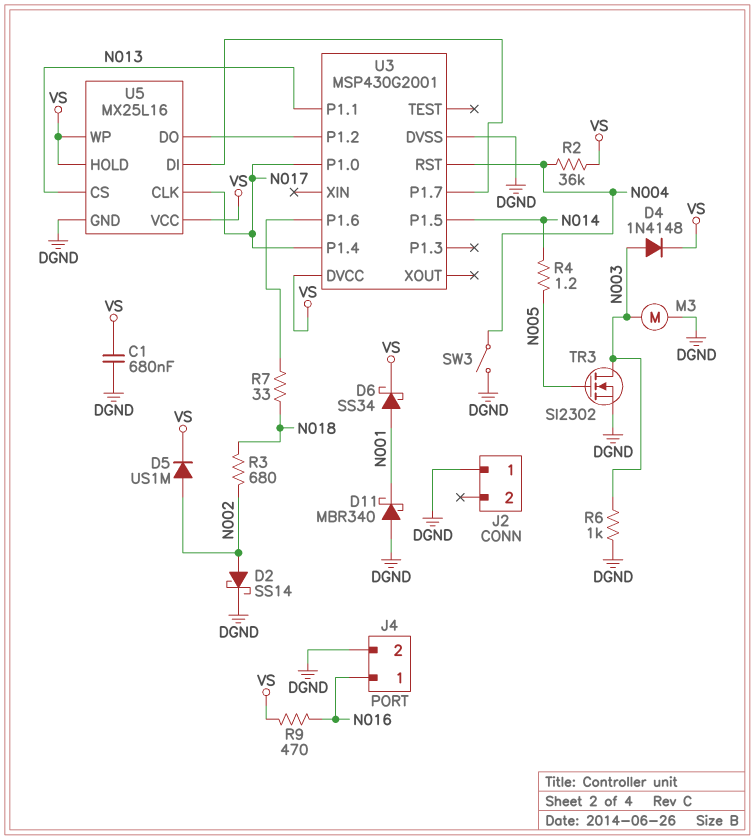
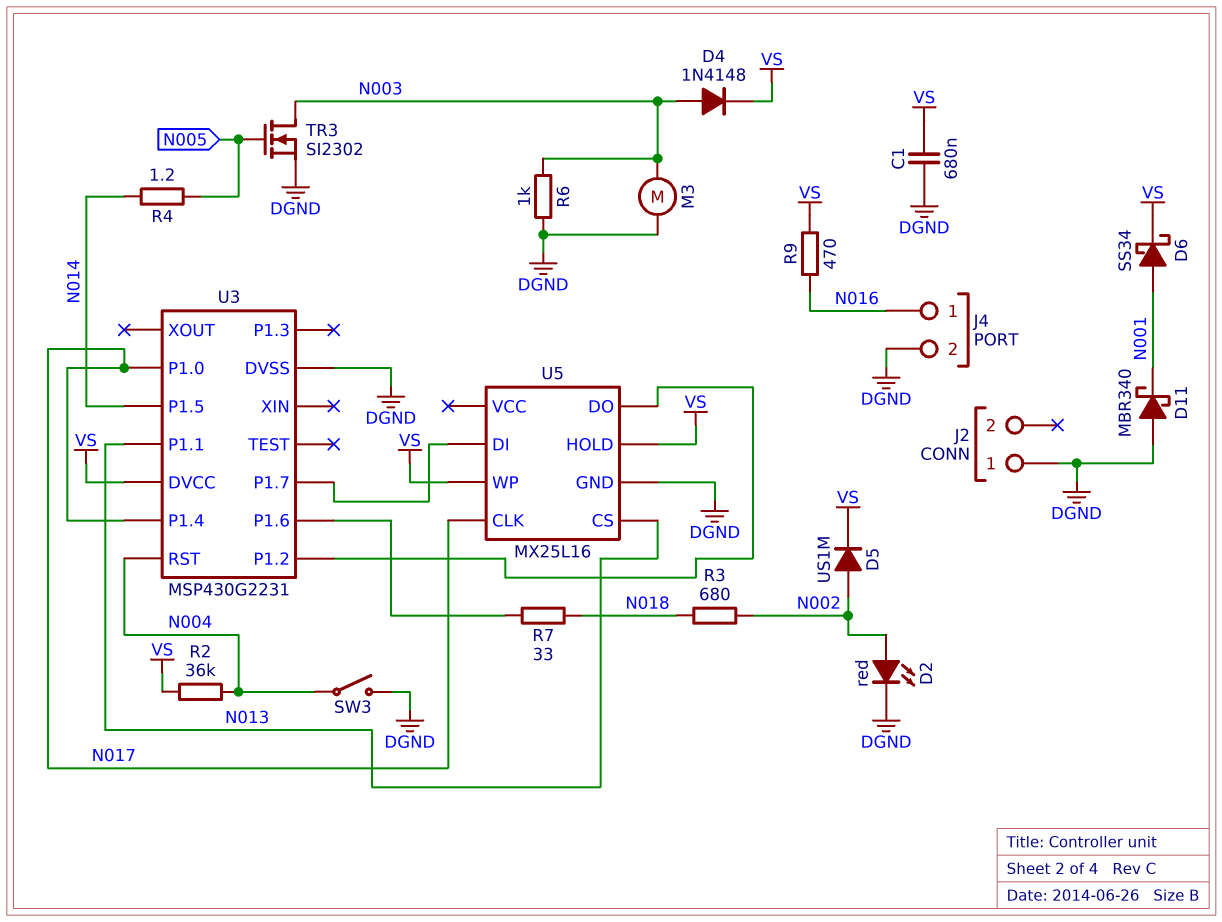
D2: schottky SS14 (A N002, K DGND) -> LED red (A N002, K DGND)
U3: MSP430G2001 -> MSP430G2231
U5 pin VCC: VS -> none

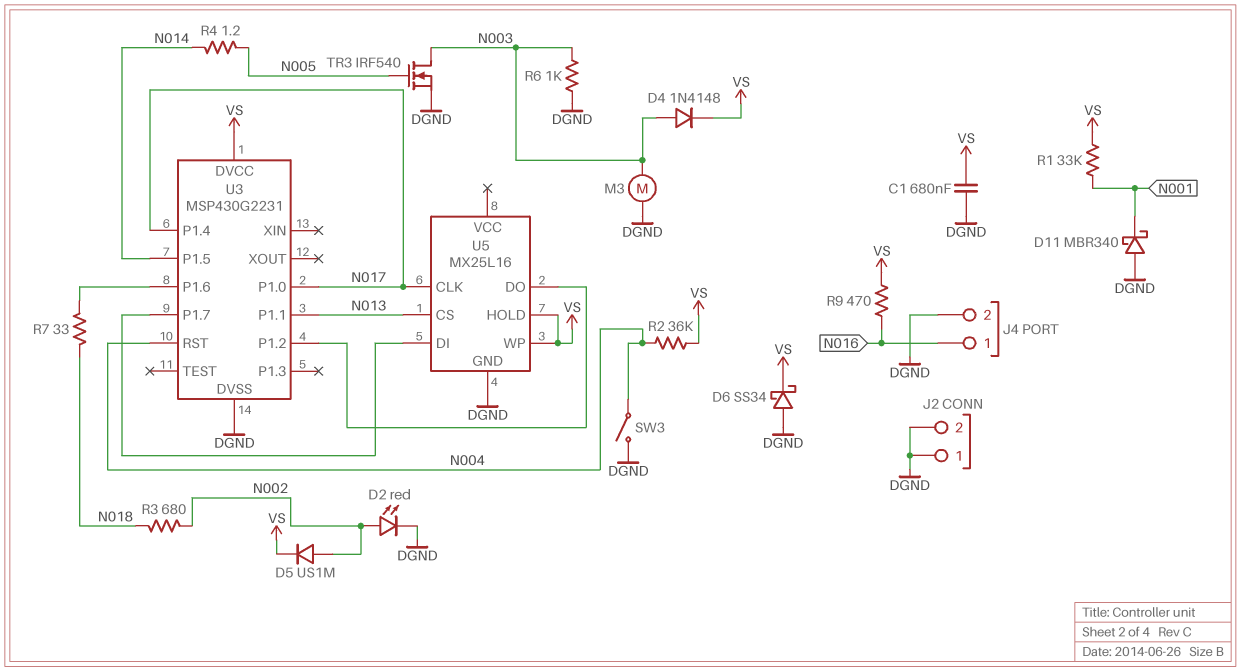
D6: schottky SS34 (A N001, K VS) -> schottky SS34 (A DGND, K VS)
J2 pin 2: none -> DGND
R1: none -> 33k (N001, VS)
TR3: NMOS SI2302 (G N005, D N003, S DGND) -> NMOS IRF540 (G N005, D N003, S DGND)

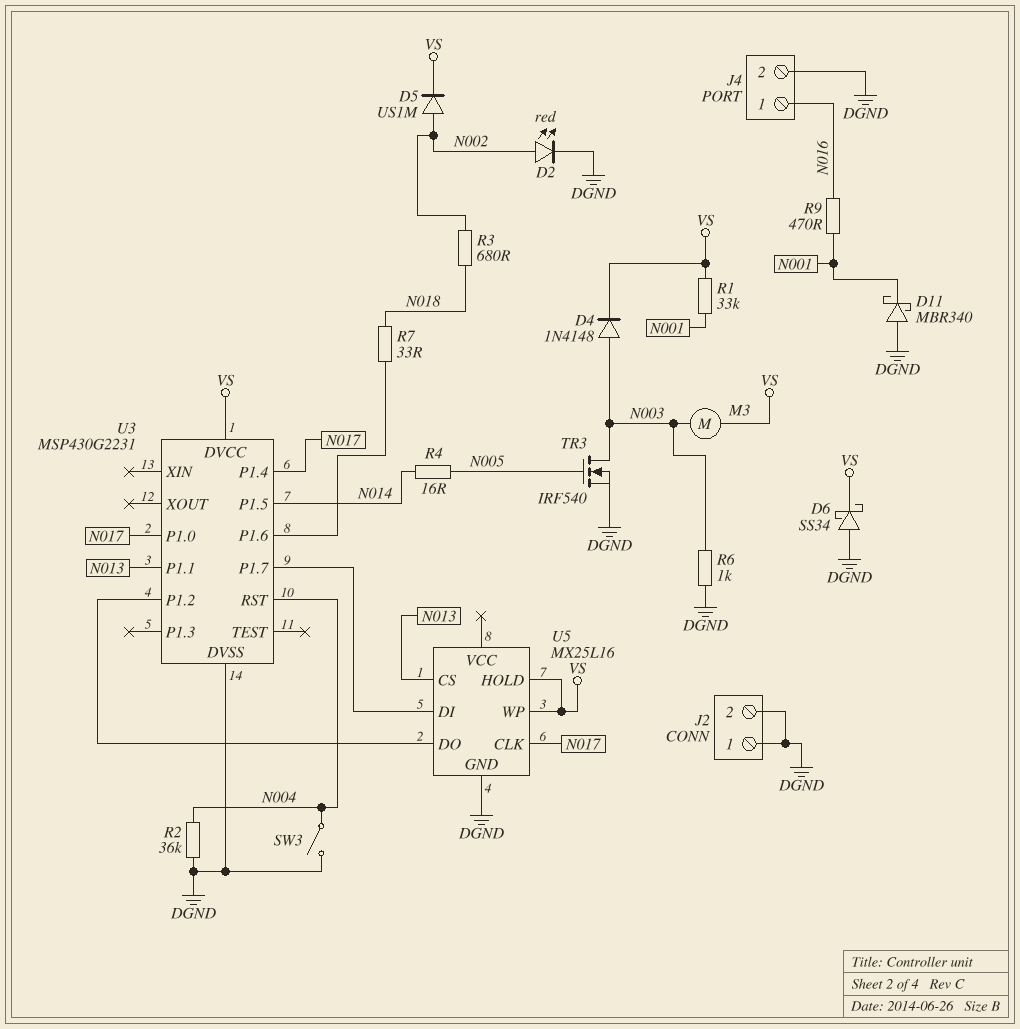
C1: 680nF (DGND, VS) -> none
M3: motor (DGND, N003) -> motor (N003, VS)
R2: 36k (N004, VS) -> 36k (DGND, N004)
R4: 1.2 (N005, N014) -> 16 (N005, N014)
R9: 470 (N016, VS) -> 470 (N001, N016)

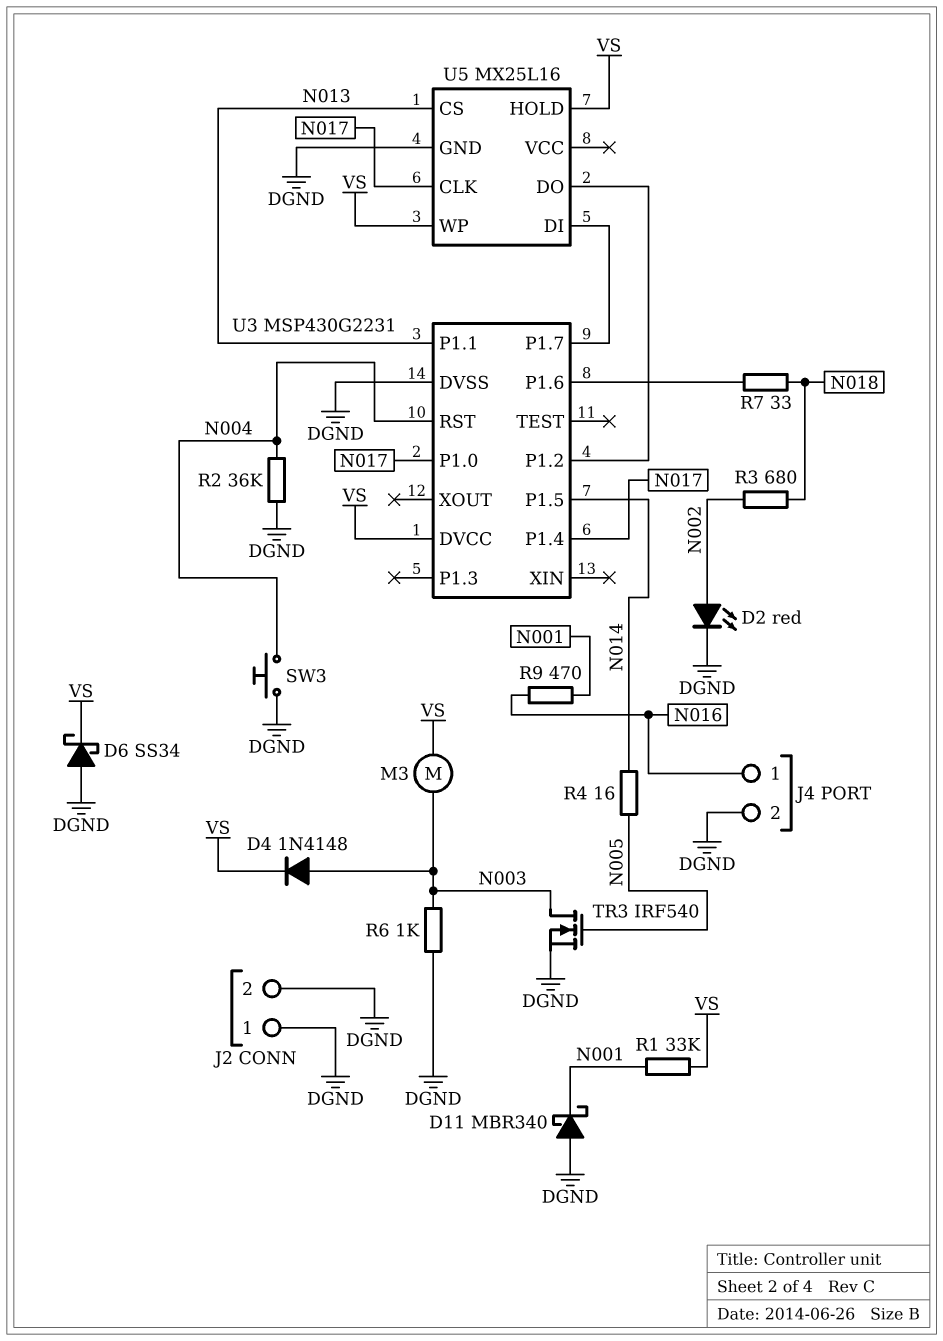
D5: diode US1M (A N002, K VS) -> none
SW3: switch (DGND, N004) -> button (DGND, N004)

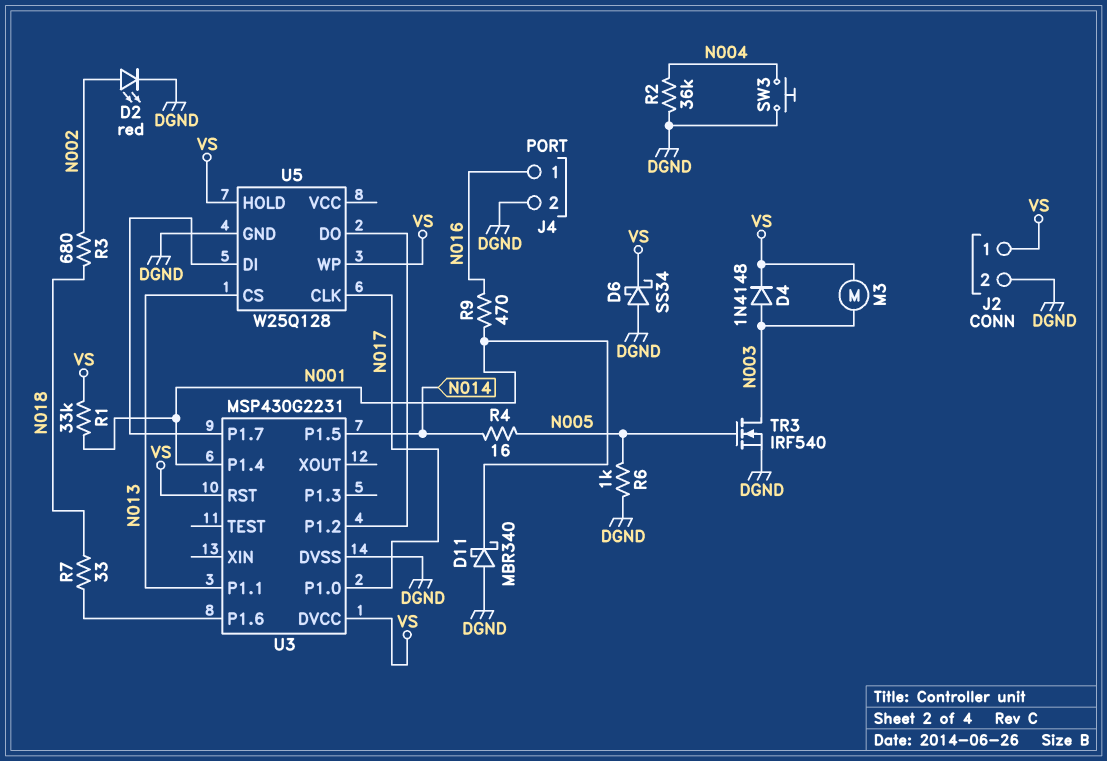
J2 pin 1: DGND -> VS
R6: 1k (DGND, N003) -> 1k (DGND, N005)
U3 pin P1.4: N017 -> N001
U3 pin RST: N004 -> VS
U5: MX25L16 -> W25Q128

